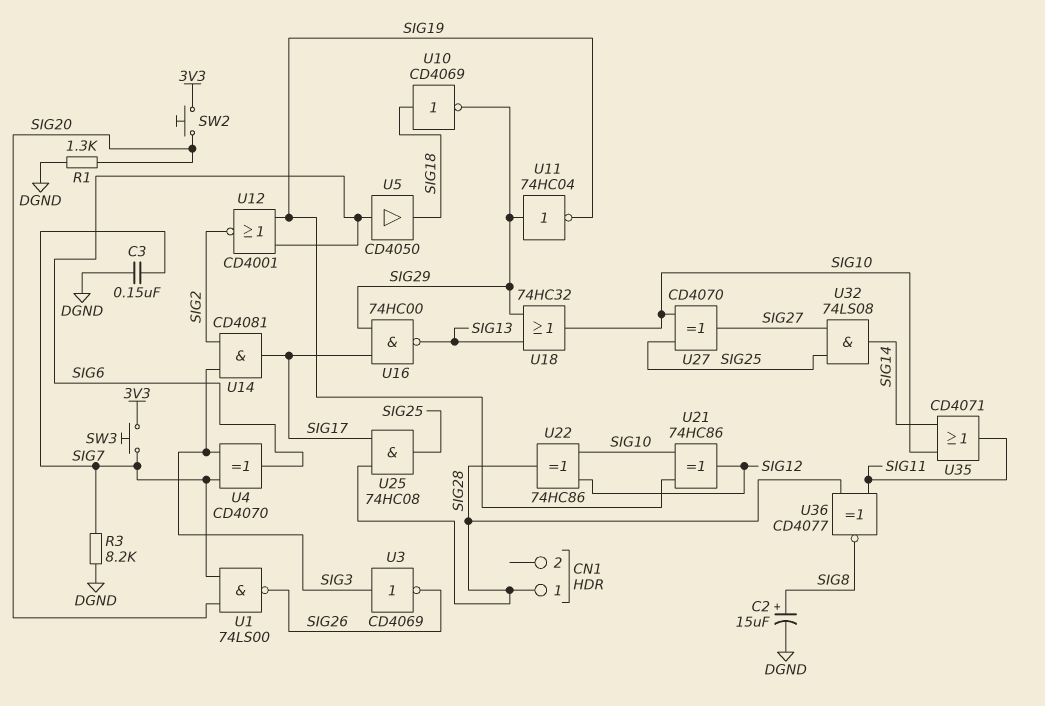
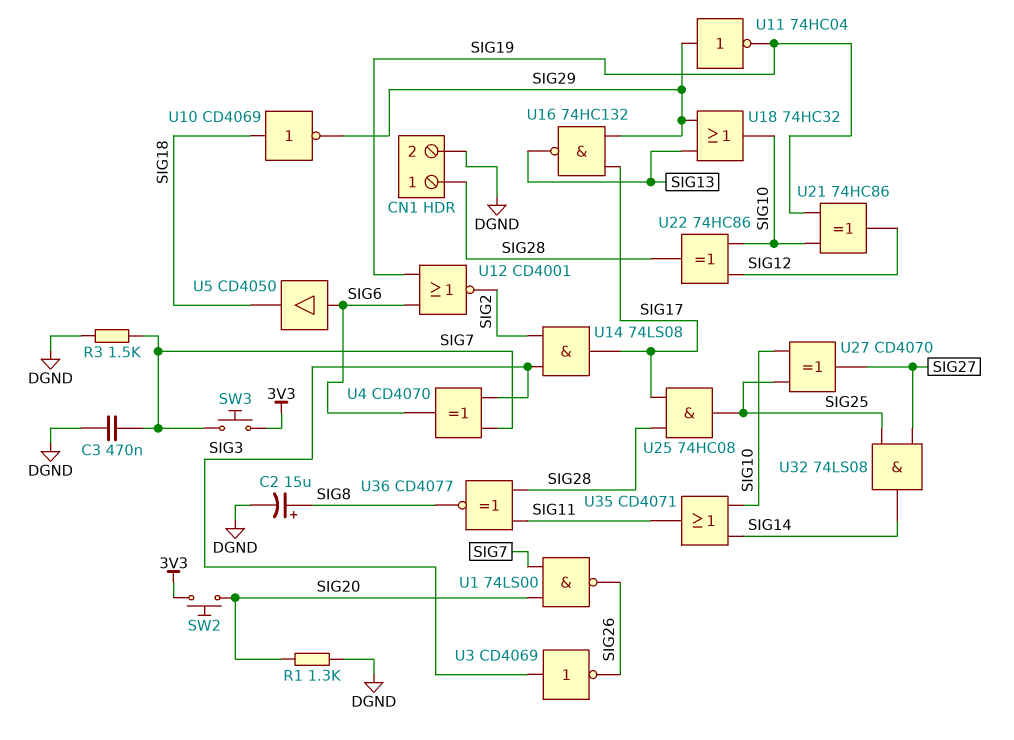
C3: 150nF (DGND, SIG7) -> 470nF (DGND, SIG7)
CN1 pin 2: none -> DGND
R3: 8.2k (DGND, SIG7) -> 1.5k (DGND, SIG7)
U14: AND CD4081 (in SIG2, in SIG3, out SIG17) -> AND 74LS08 (in SIG2, in SIG3, out SIG17)
U16: NAND 74HC00 (in SIG17, in SIG29, out SIG13) -> NAND 74HC132 (in SIG17, in SIG29, out SIG13)

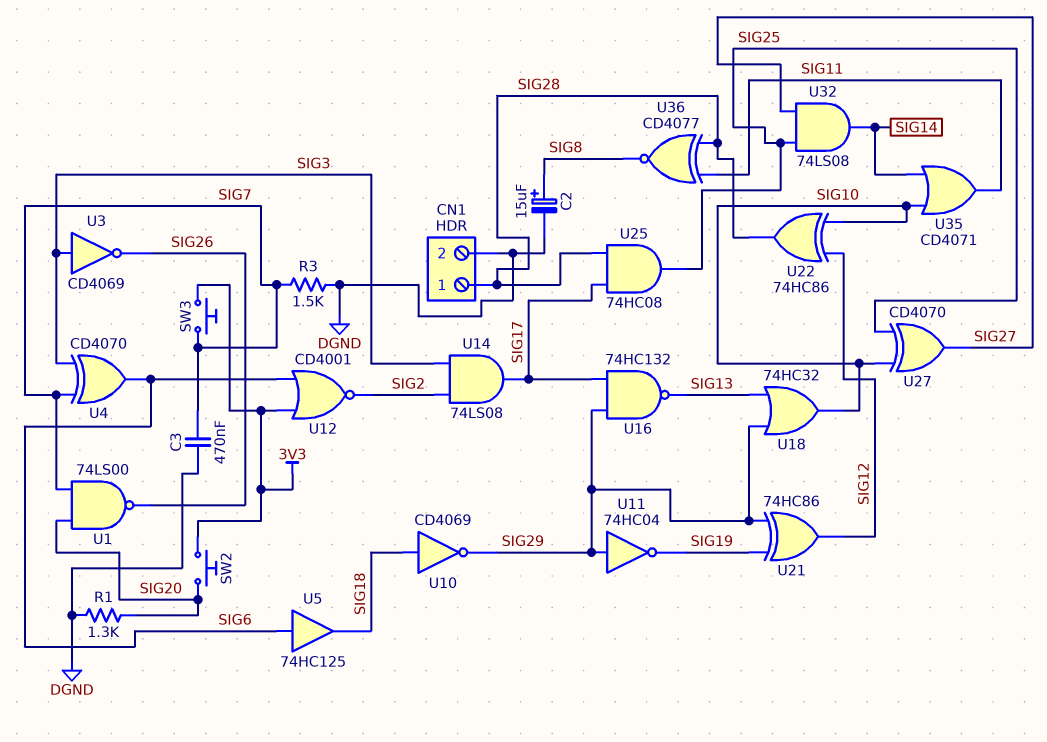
U5: buffer CD4050 (in SIG6, out SIG18) -> buffer 74HC125 (in SIG6, out SIG18)
U12: NOR CD4001 (in SIG6, in SIG19, out SIG2) -> NOR CD4001 (in 3V3, in SIG6, out SIG2)
U21: XOR 74HC86 (in SIG10, in SIG19, out SIG12) -> XOR 74HC86 (in SIG19, in SIG29, out SIG12)

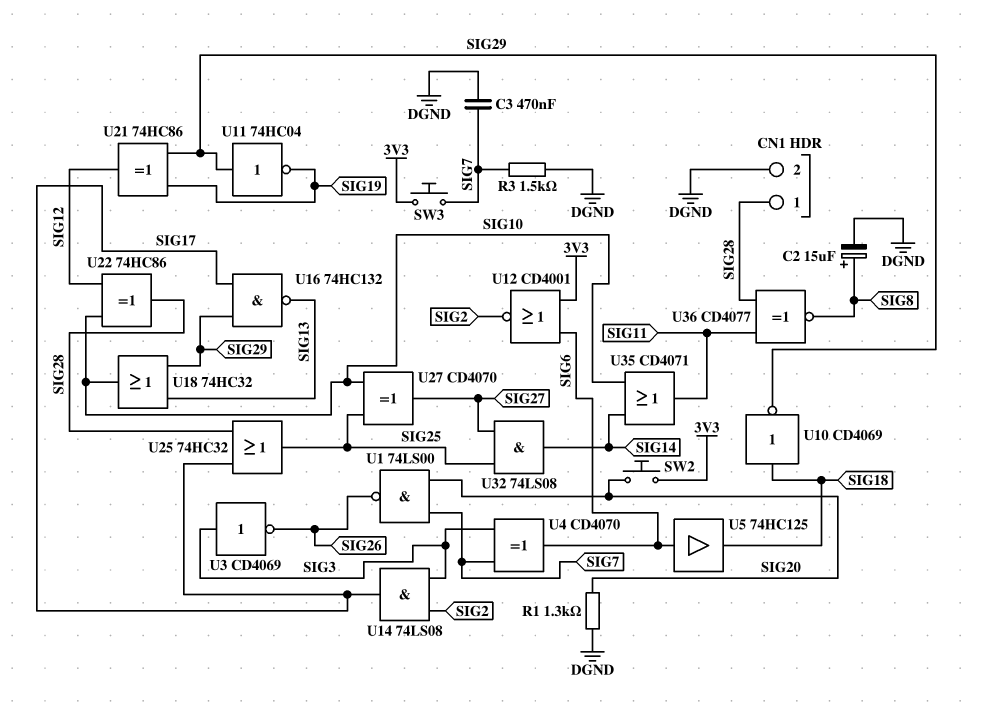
U25: AND 74HC08 (in SIG17, in SIG28, out SIG25) -> OR 74HC32 (in SIG17, in SIG28, out SIG25)

